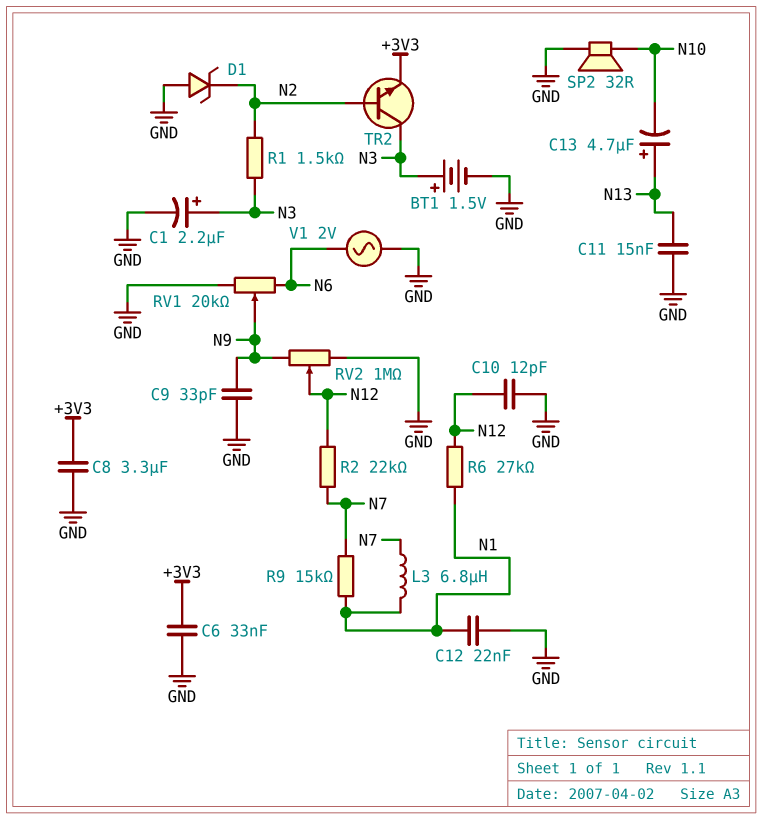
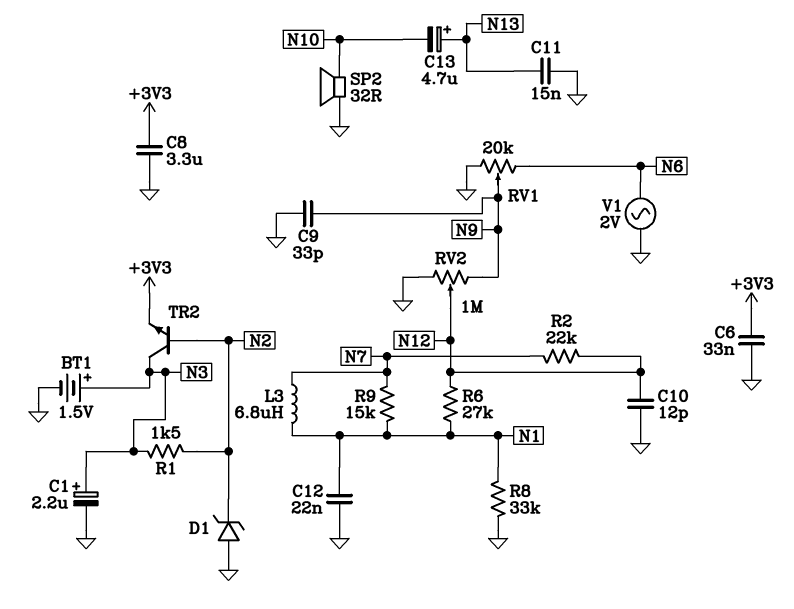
R8: none -> 33k (GND, N1)

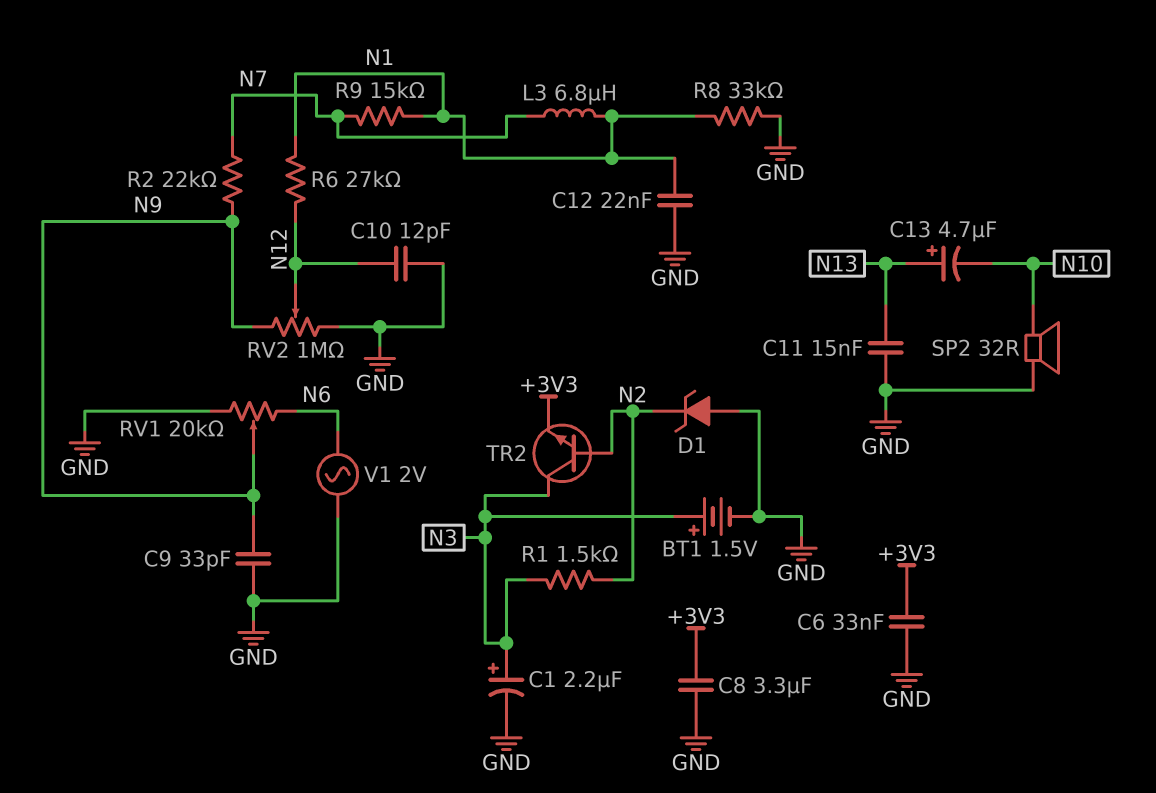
R2: 22k (N7, N12) -> 22k (N7, N9)

